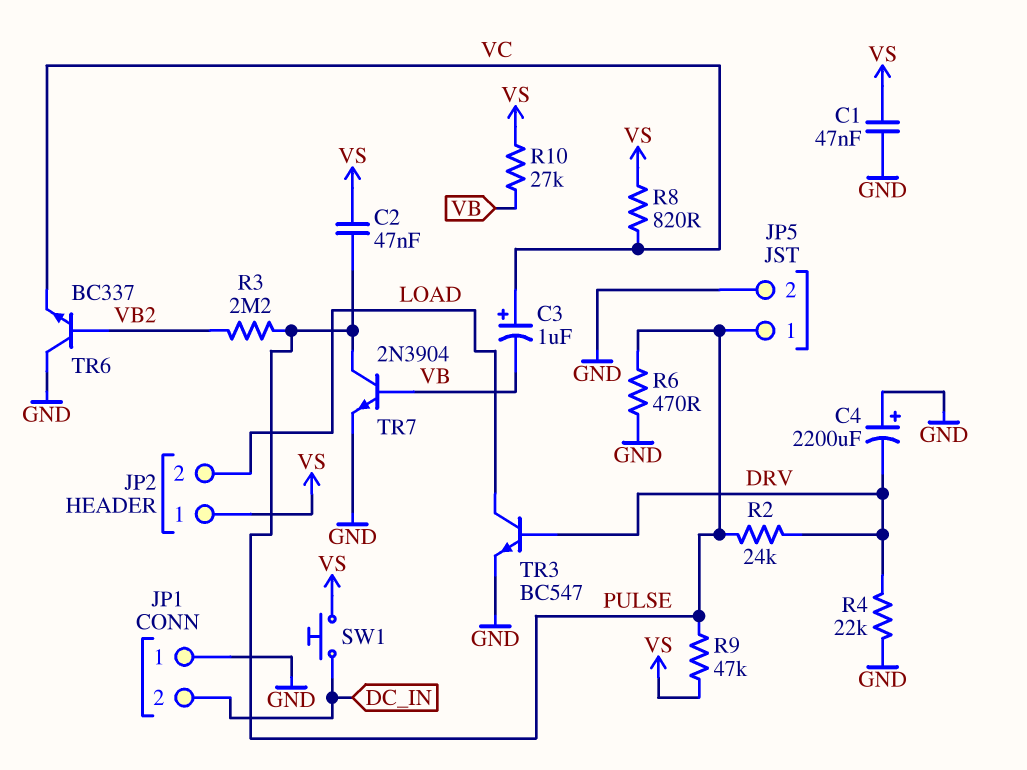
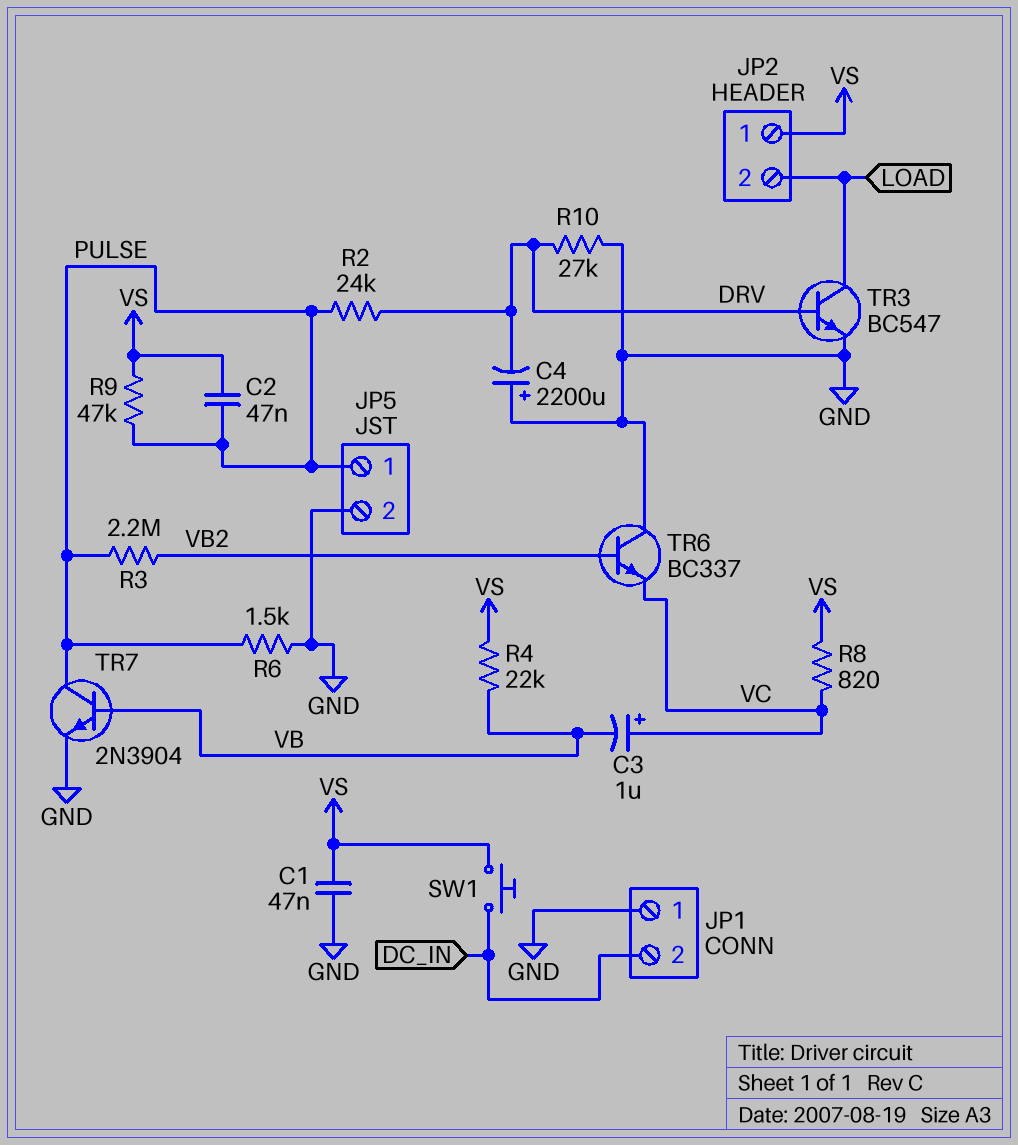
R4: 22k (DRV, GND) -> 22k (VB, VS)
R6: 470 (GND, PULSE) -> 1.5k (GND, PULSE)
R10: 27k (VB, VS) -> 27k (DRV, GND)

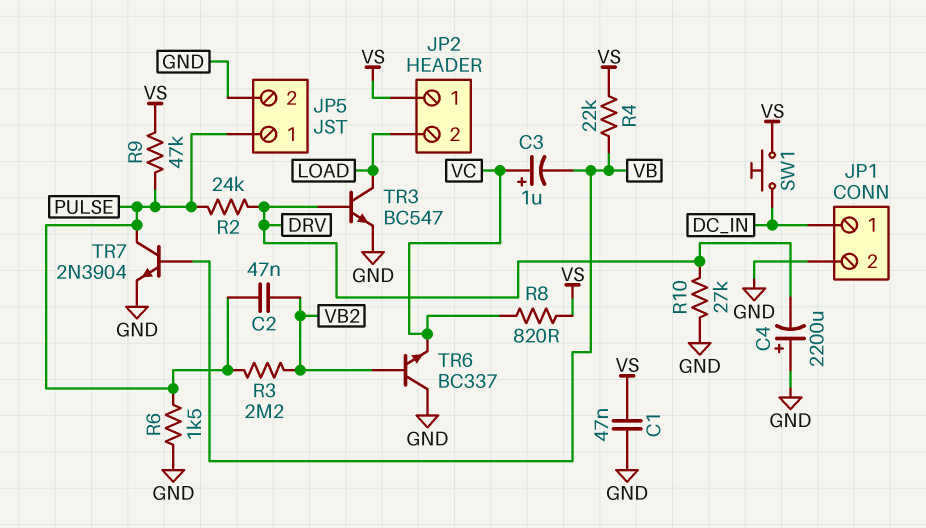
C2: 47nF (PULSE, VS) -> 47nF (PULSE, VB2)
JP1 pin 1: GND -> DC_IN
JP1 pin 2: DC_IN -> GND

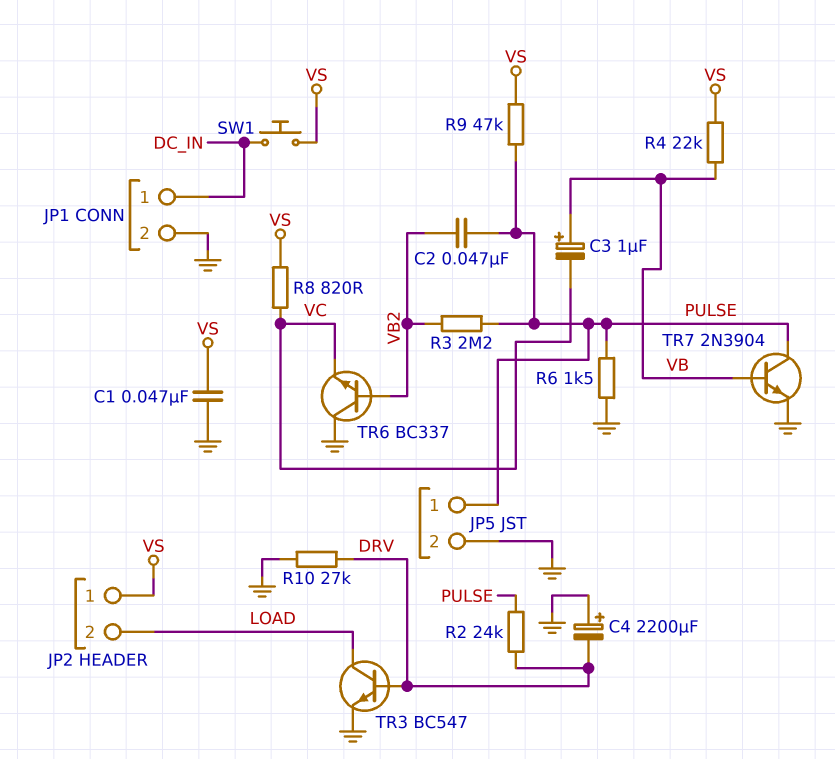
C3: 1uF (plus VC, minus VB) -> 1uF (plus VB, minus VC)

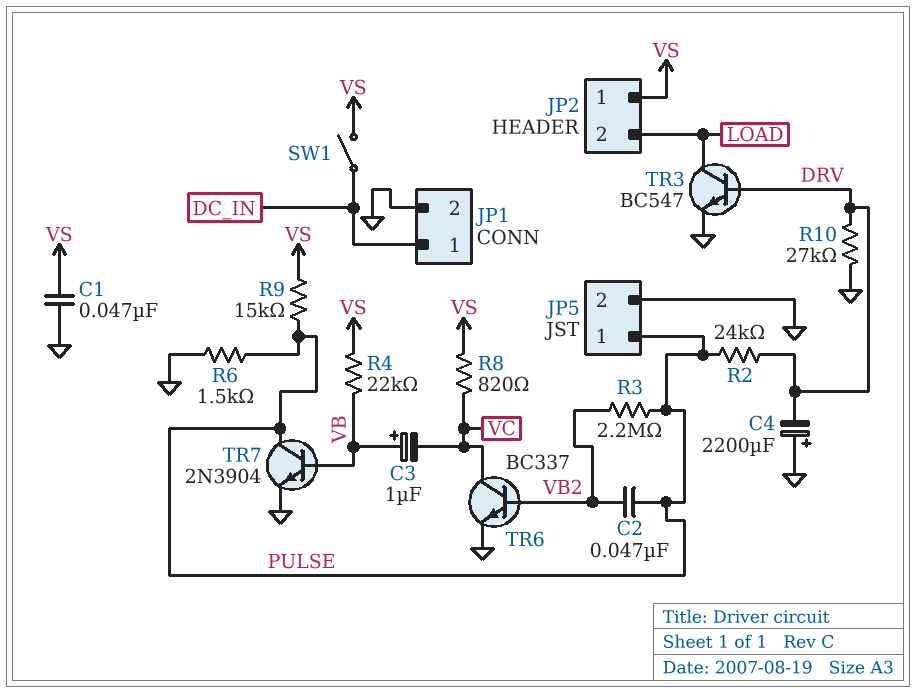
R9: 47k (PULSE, VS) -> 15k (PULSE, VS)
SW1: button (DC_IN, VS) -> switch (DC_IN, VS)
TR6: NPN BC337 (B VB2, C GND, E VC) -> NPN BC337 (B VB2, C VC, E GND)

